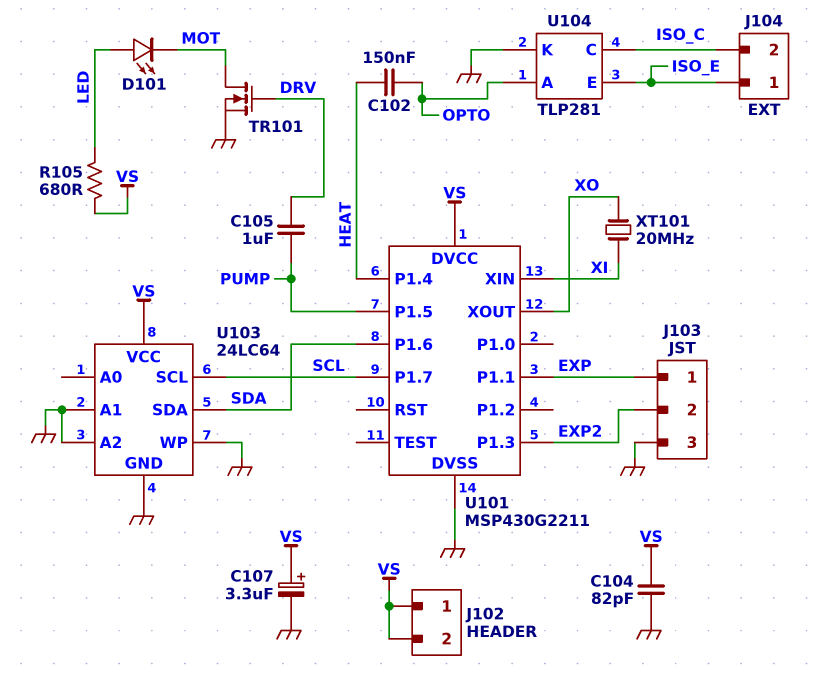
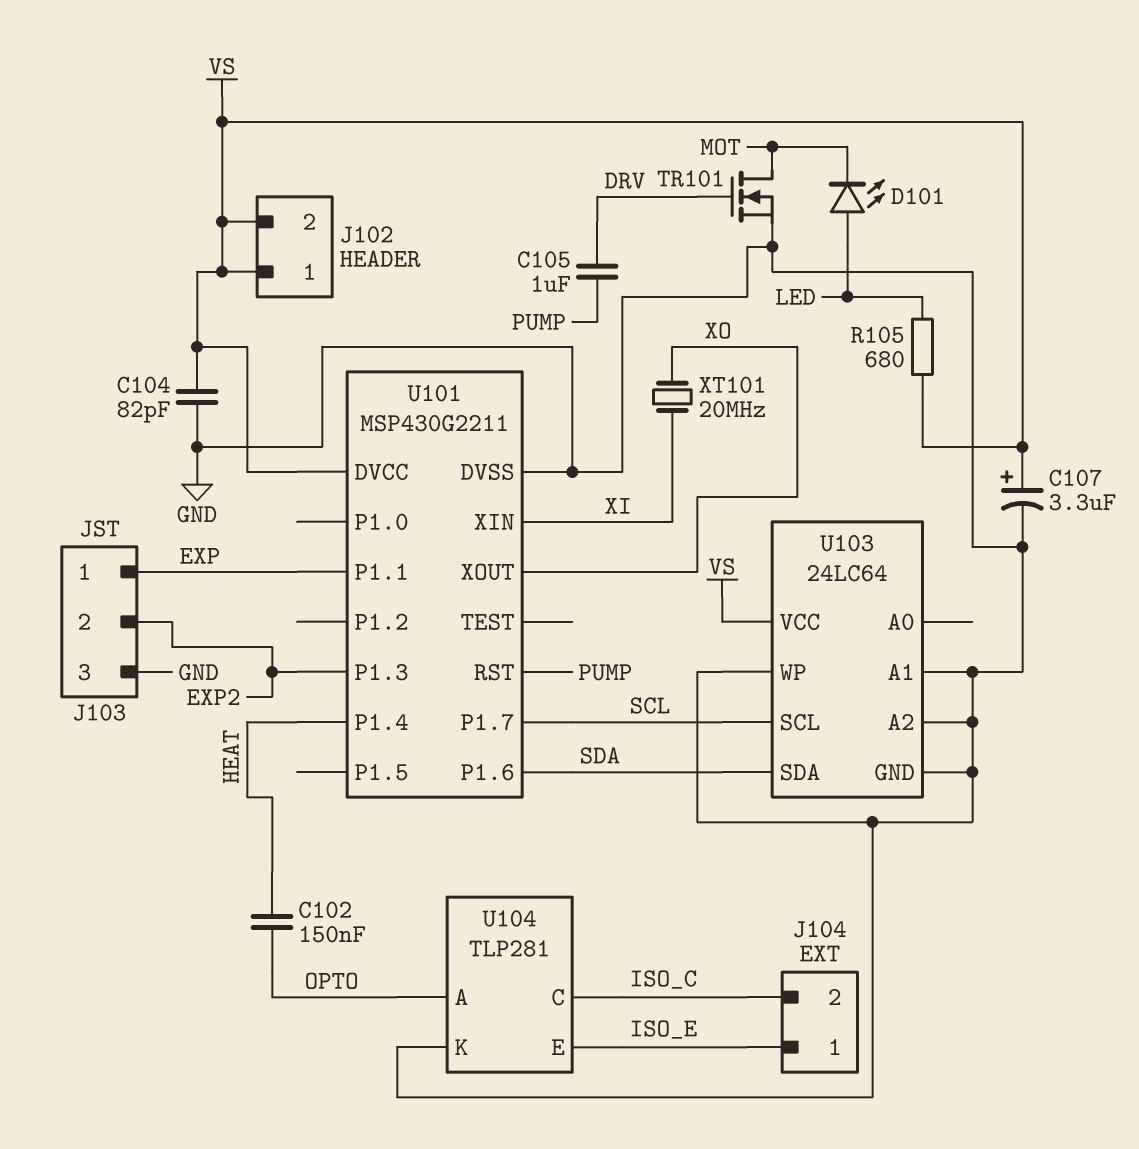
U101 pin P1.5: PUMP -> none
U101 pin RST: none -> PUMP

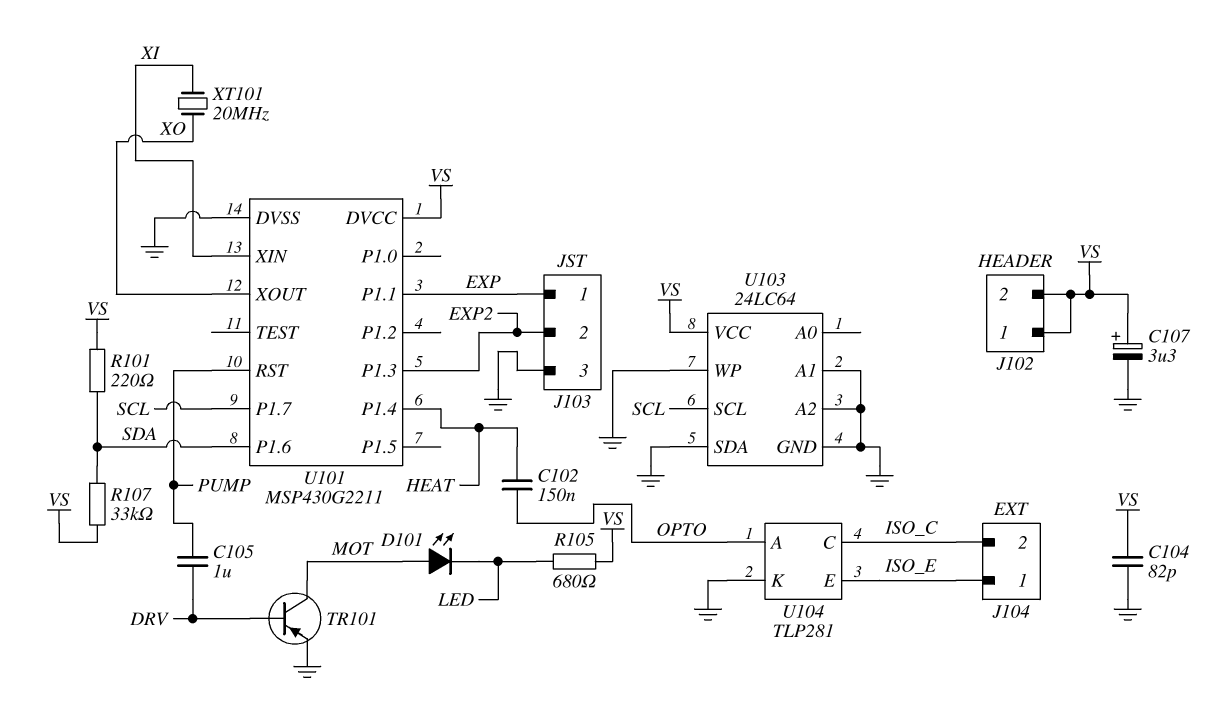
D101: LED (A LED, K MOT) -> LED (A MOT, K LED)
R101: none -> 220 (SDA, VS)
R107: none -> 33k (SDA, VS)
TR101: NMOS (G DRV, D MOT, S GND) -> PNP (B DRV, C MOT, E GND)
U103 pin SDA: SDA -> GND

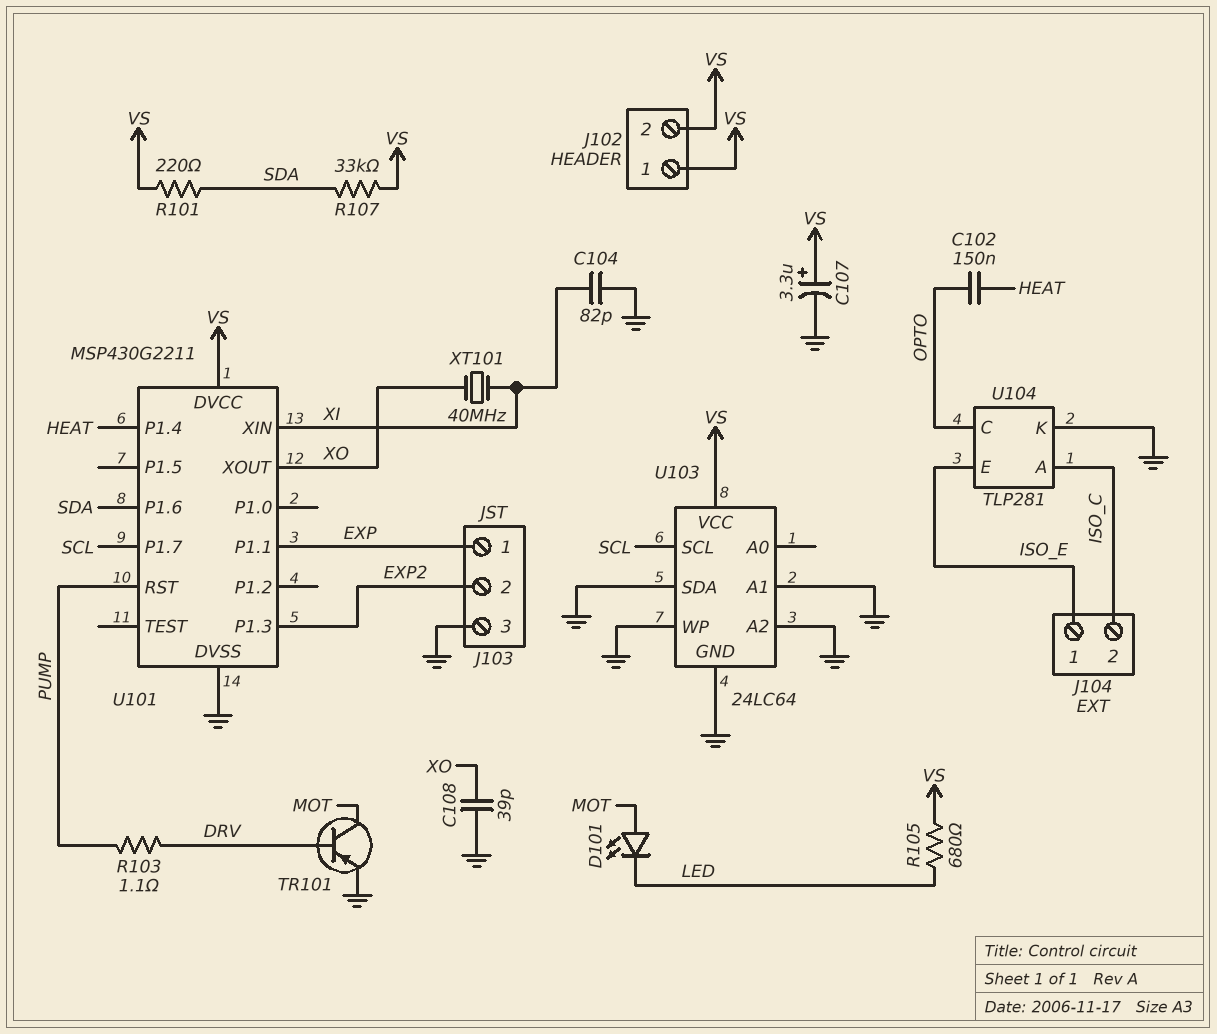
C104: 82pF (GND, VS) -> 82pF (GND, XI)
C105: 1uF (DRV, PUMP) -> none
C108: none -> 39pF (GND, XO)
R103: none -> 1.1 (DRV, PUMP)
U104 pin A: OPTO -> ISO_C
U104 pin C: ISO_C -> OPTO
XT101: 20MHz (XI, XO) -> 40MHz (XI, XO)

